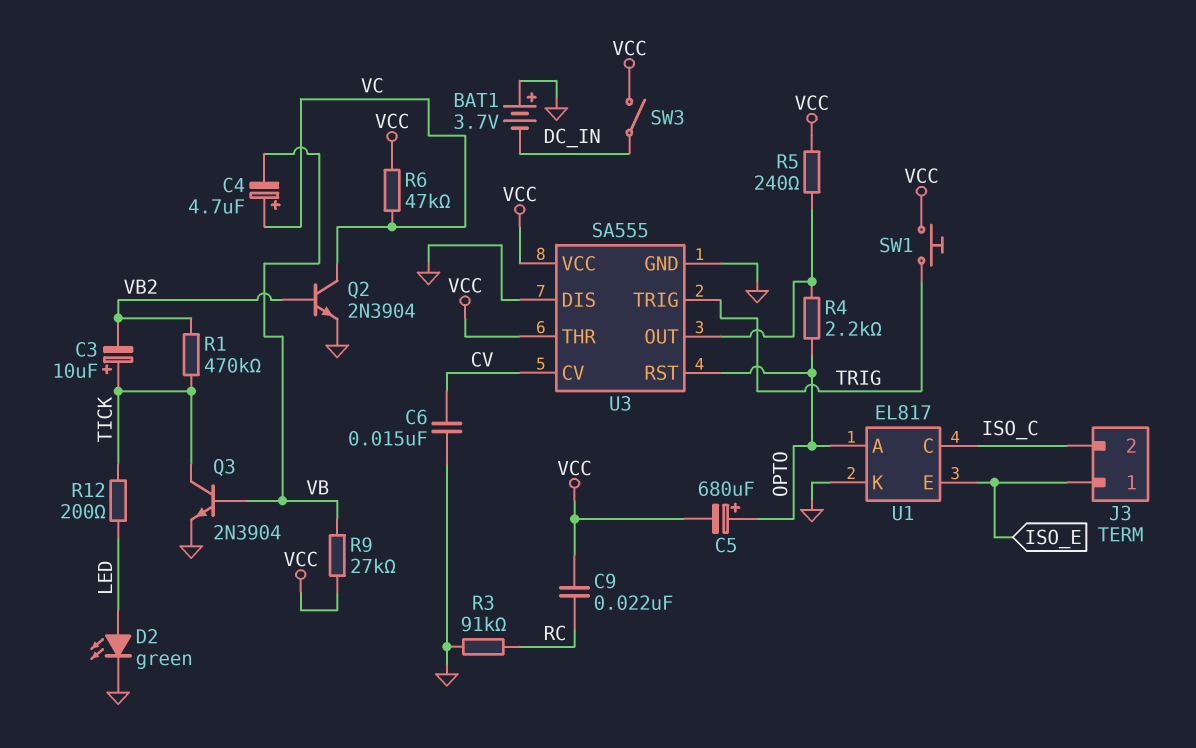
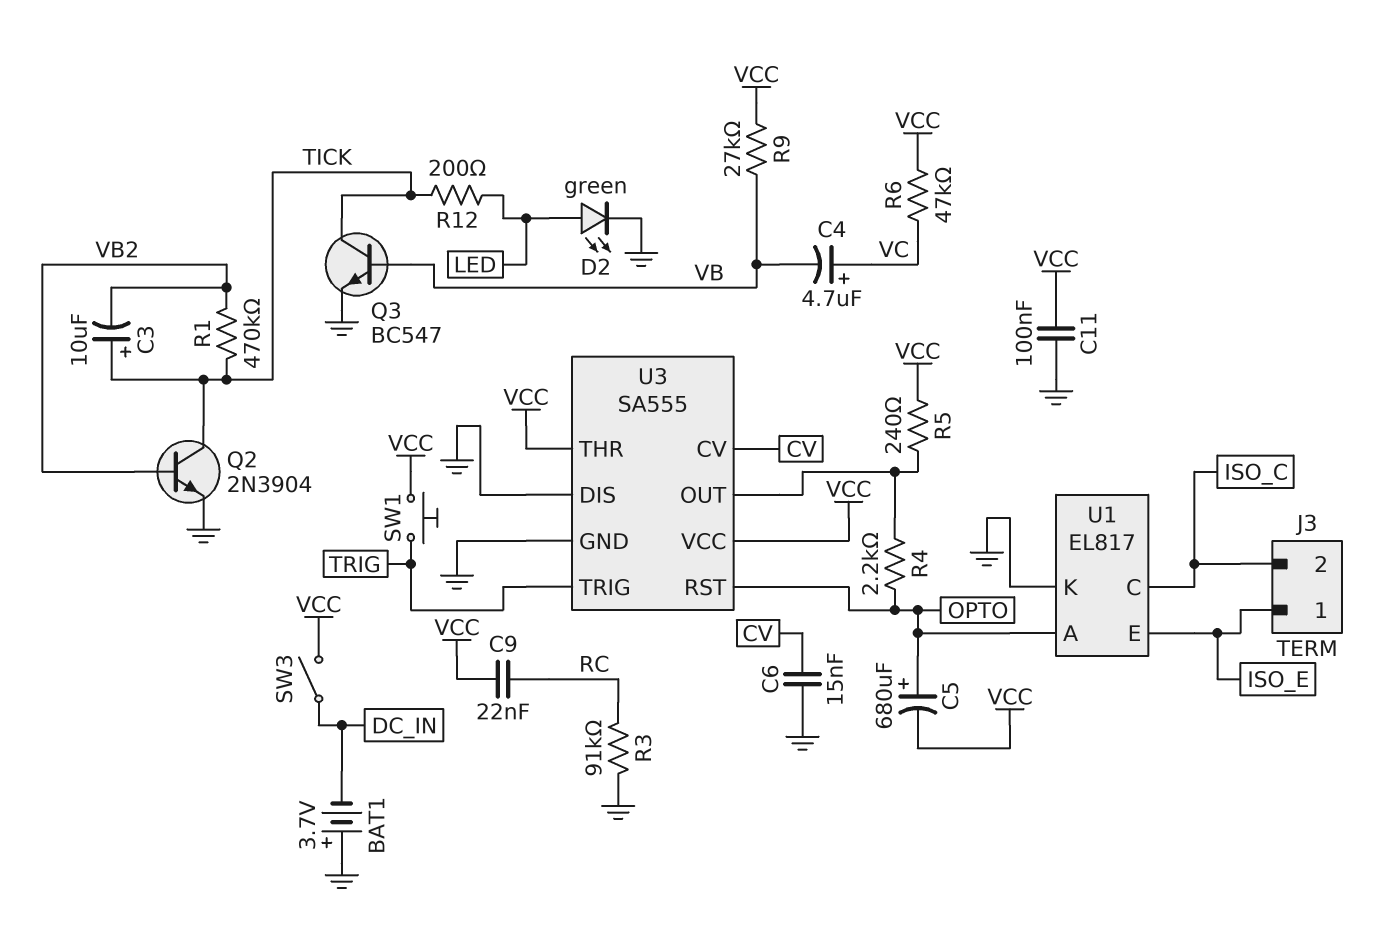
C11: none -> 100nF (GND, VCC)
Q2: NPN 2N3904 (B VB2, C VC, E GND) -> NPN 2N3904 (B VB2, C TICK, E GND)
Q3: NPN 2N3904 (B VB, C TICK, E GND) -> NPN BC547 (B VB, C TICK, E GND)

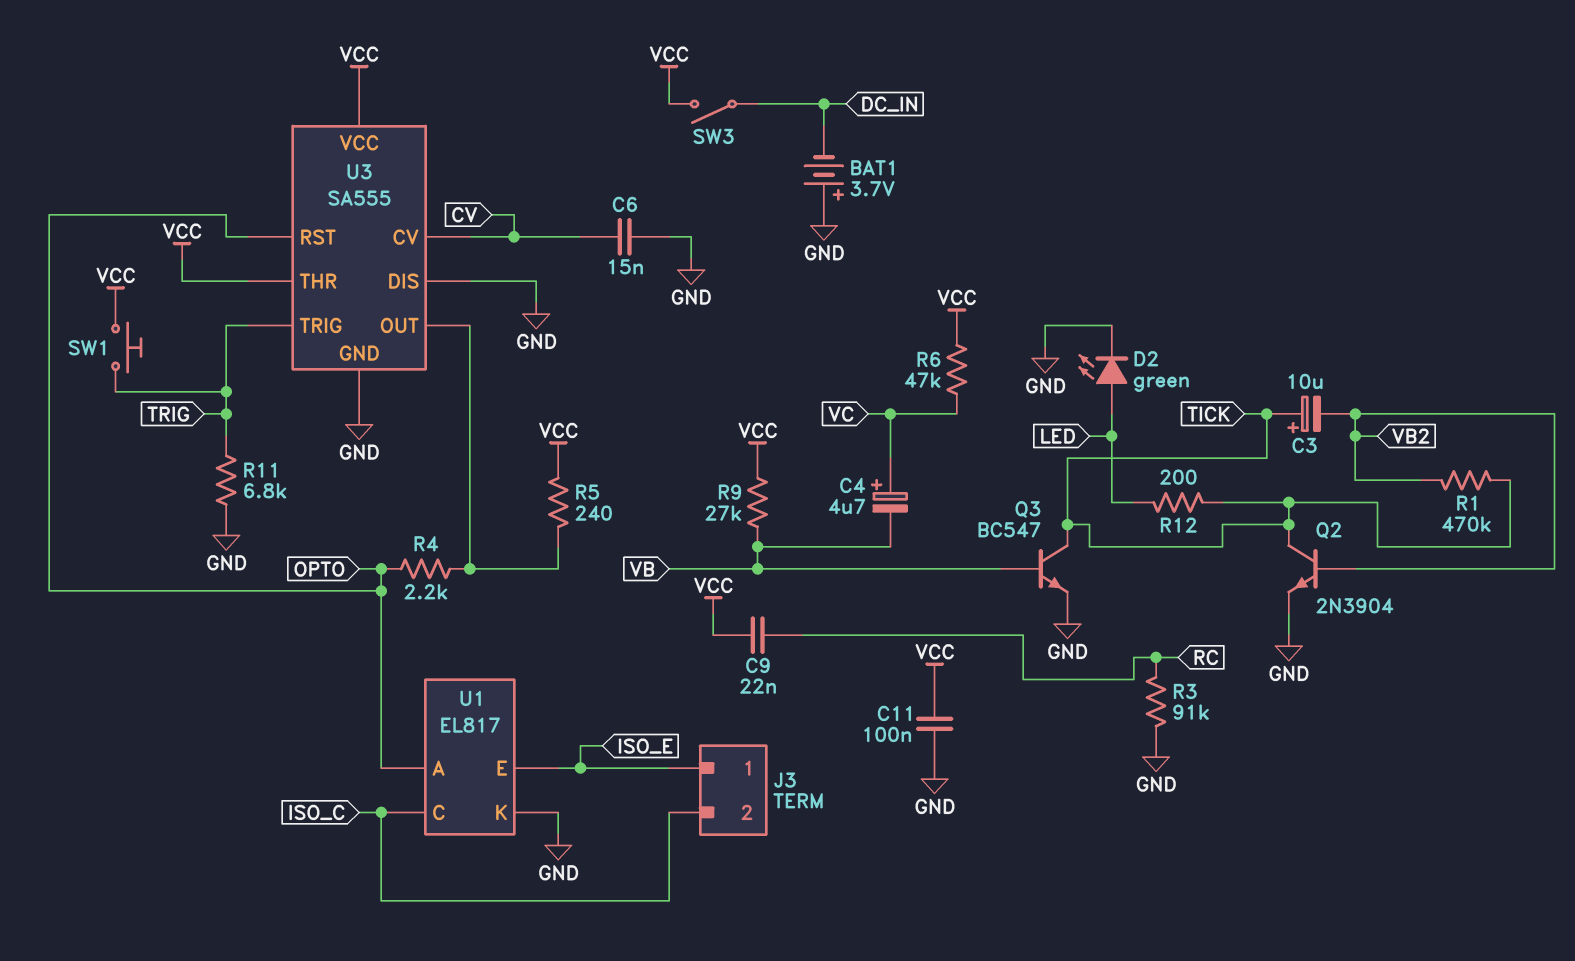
C5: 680uF (plus OPTO, minus VCC) -> none
R11: none -> 6.8k (GND, TRIG)

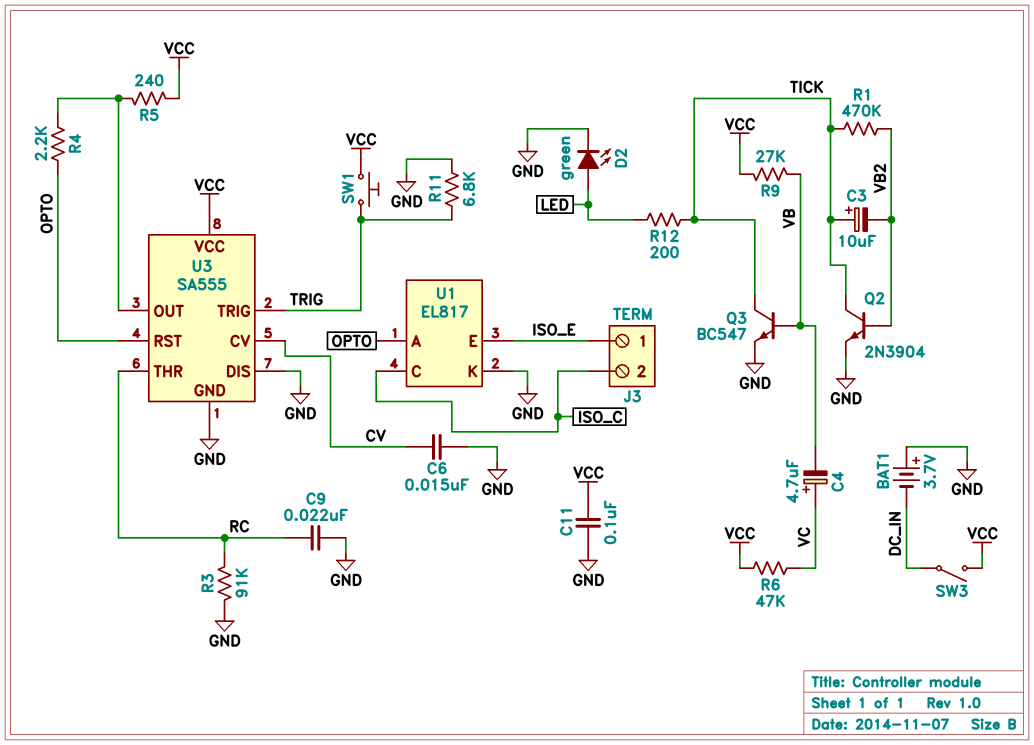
C9: 22nF (RC, VCC) -> 22nF (GND, RC)
U3 pin THR: VCC -> RC

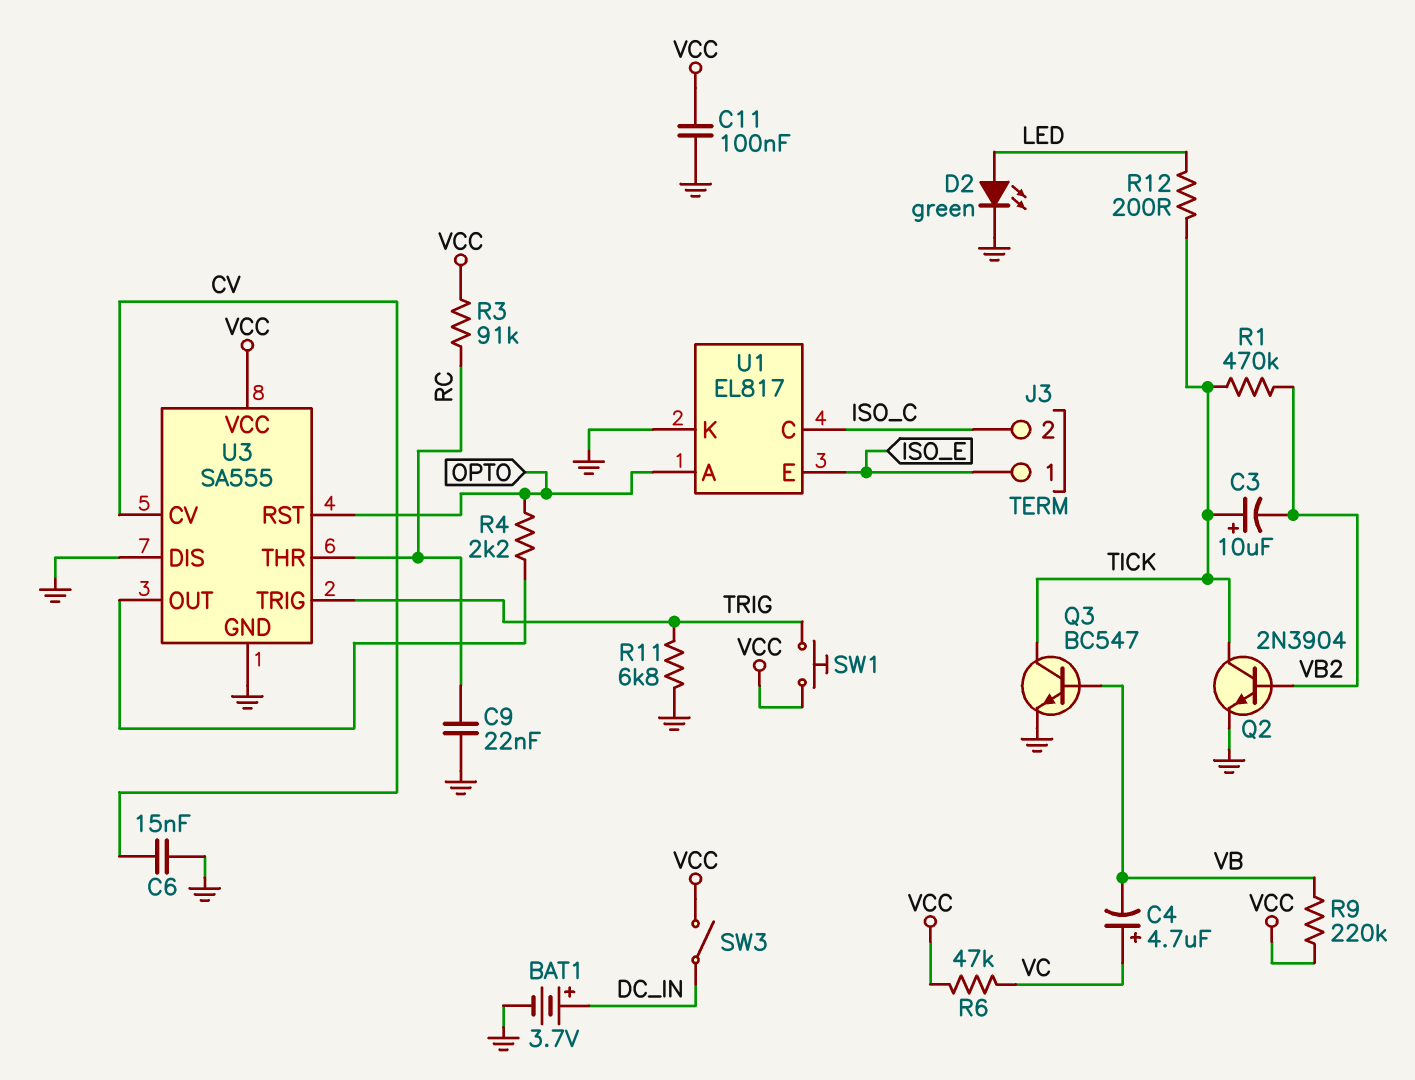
BAT1: 3.7V (plus GND, minus DC_IN) -> 3.7V (plus DC_IN, minus GND)
R3: 91k (GND, RC) -> 91k (RC, VCC)
R5: 240 (U3/OUT, VCC) -> none
R9: 27k (VB, VCC) -> 220k (VB, VCC)

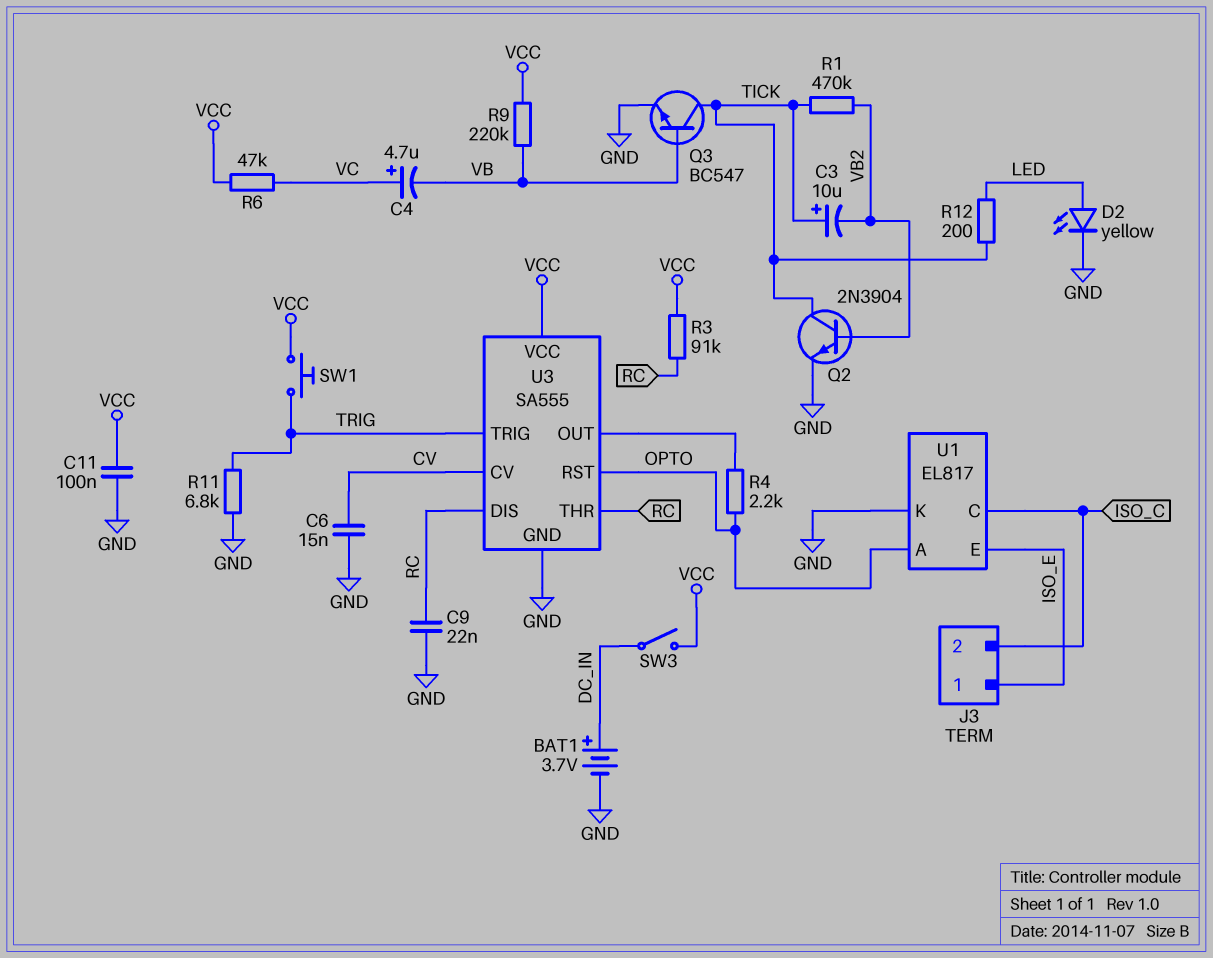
D2: LED green (A LED, K GND) -> LED yellow (A LED, K GND)
U3 pin DIS: GND -> RC

